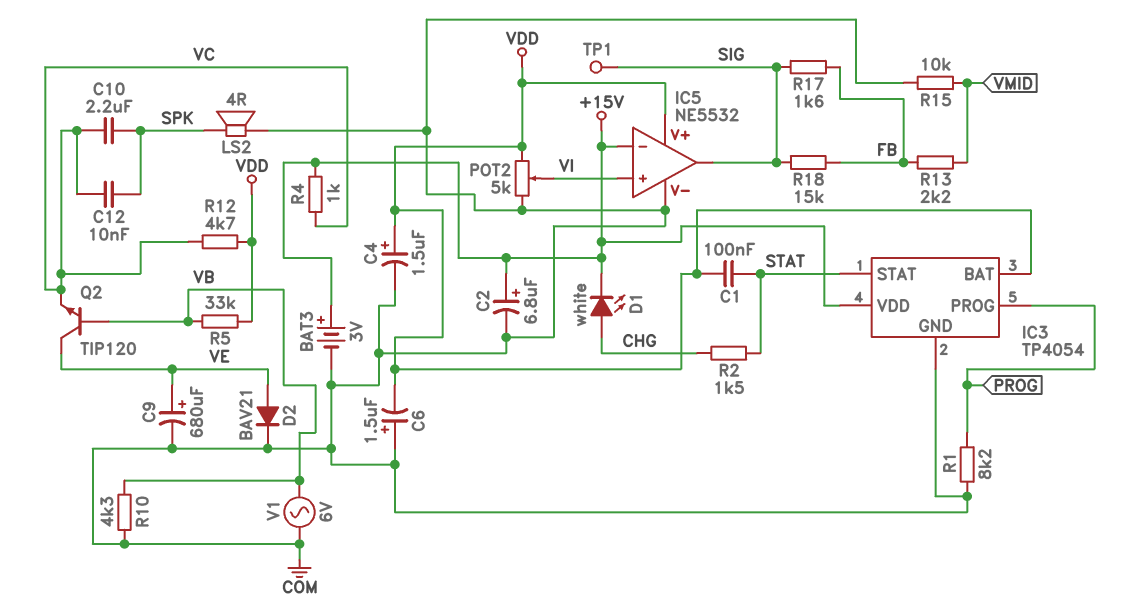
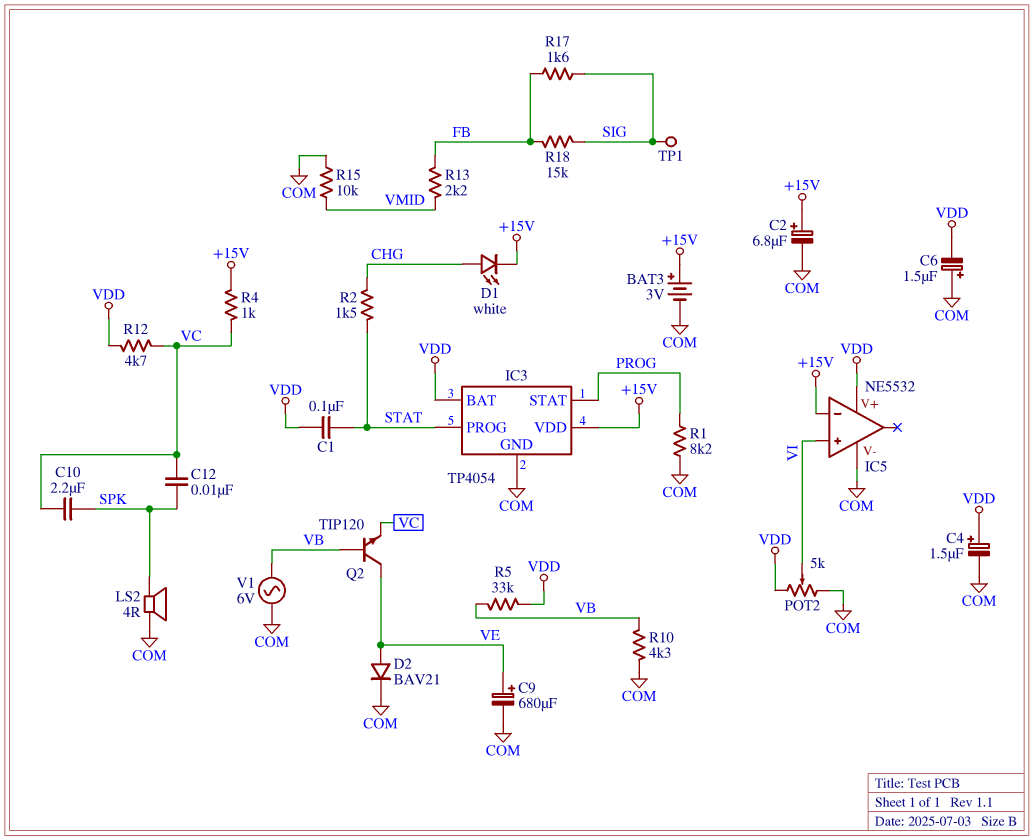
IC3 pin PROG: PROG -> STAT
IC3 pin STAT: STAT -> PROG
IC5 pin out: SIG -> none

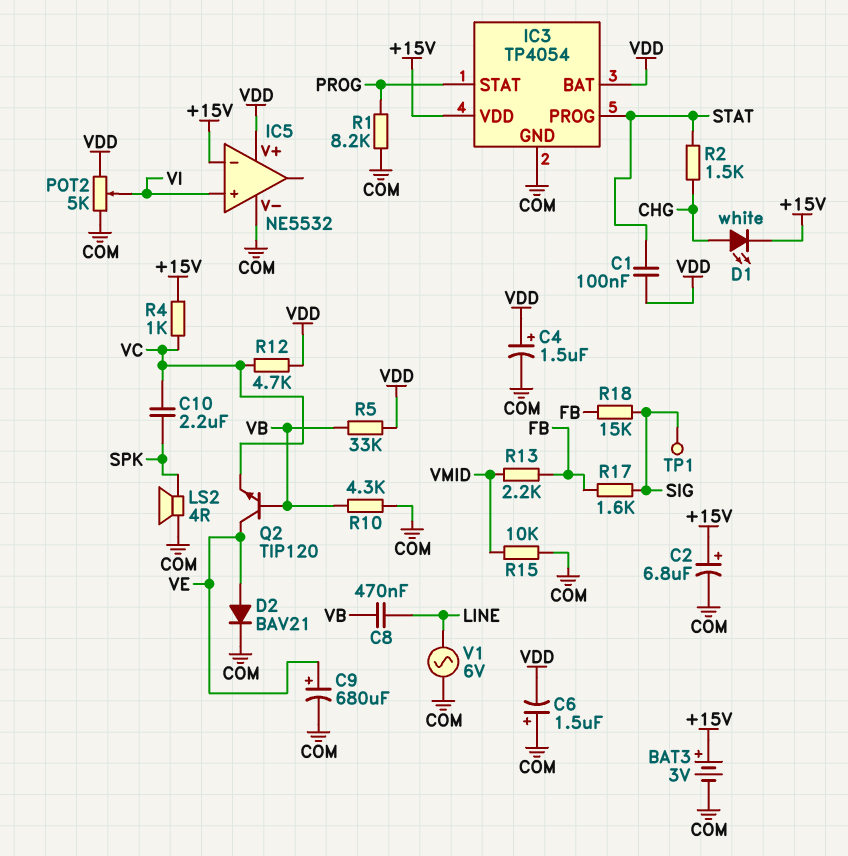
C8: none -> 470nF (LINE, VB)
C12: 10nF (SPK, VC) -> none
V1: AC 6V (COM, VB) -> AC 6V (COM, LINE)

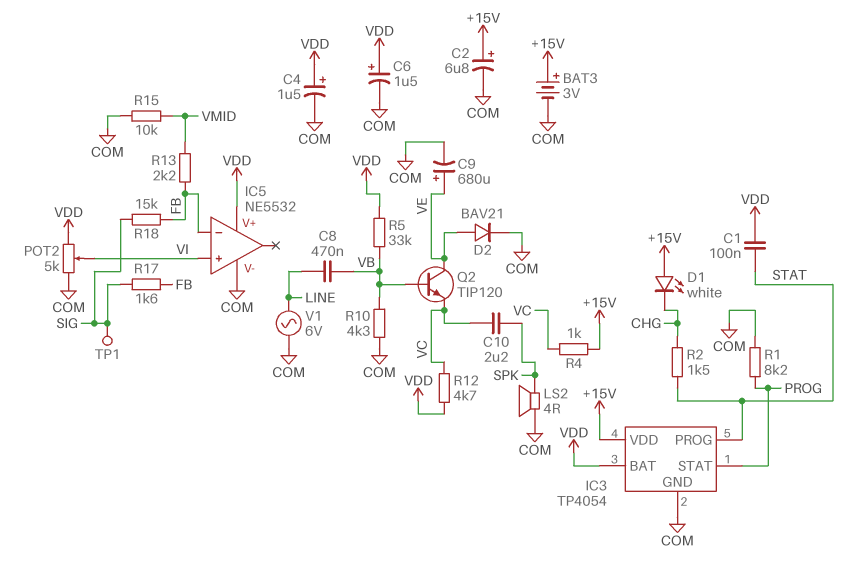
C6: 1.5uF (plus COM, minus VDD) -> 1.5uF (plus VDD, minus COM)
D1: LED white (A CHG, K +15V) -> LED white (A +15V, K CHG)
IC5 pin in-: +15V -> FB

